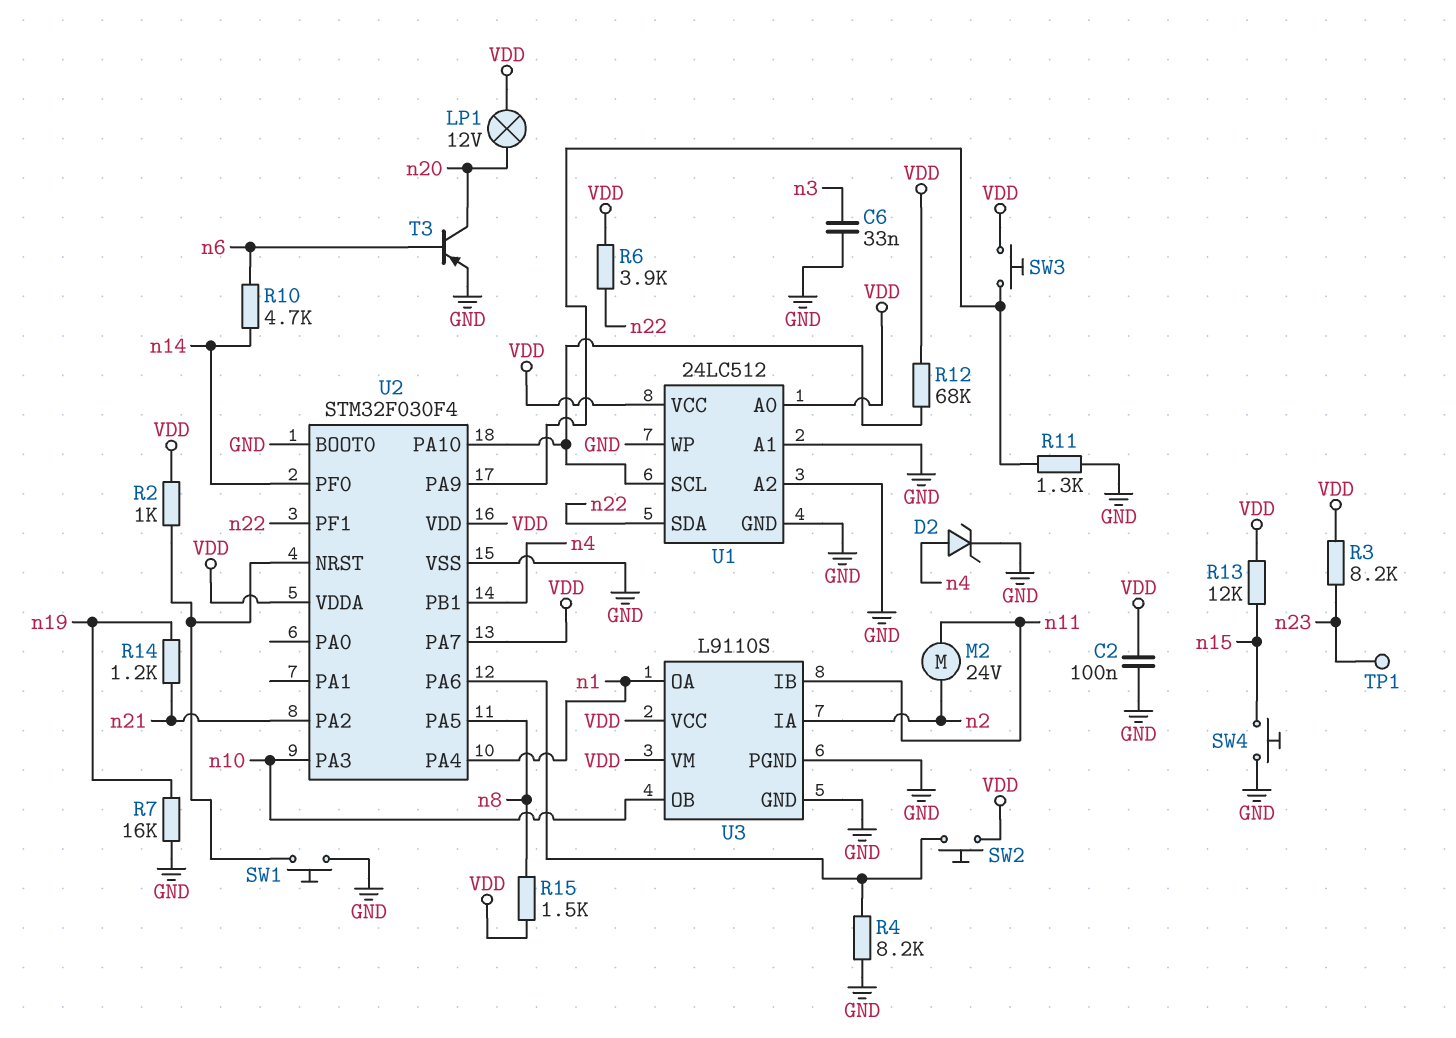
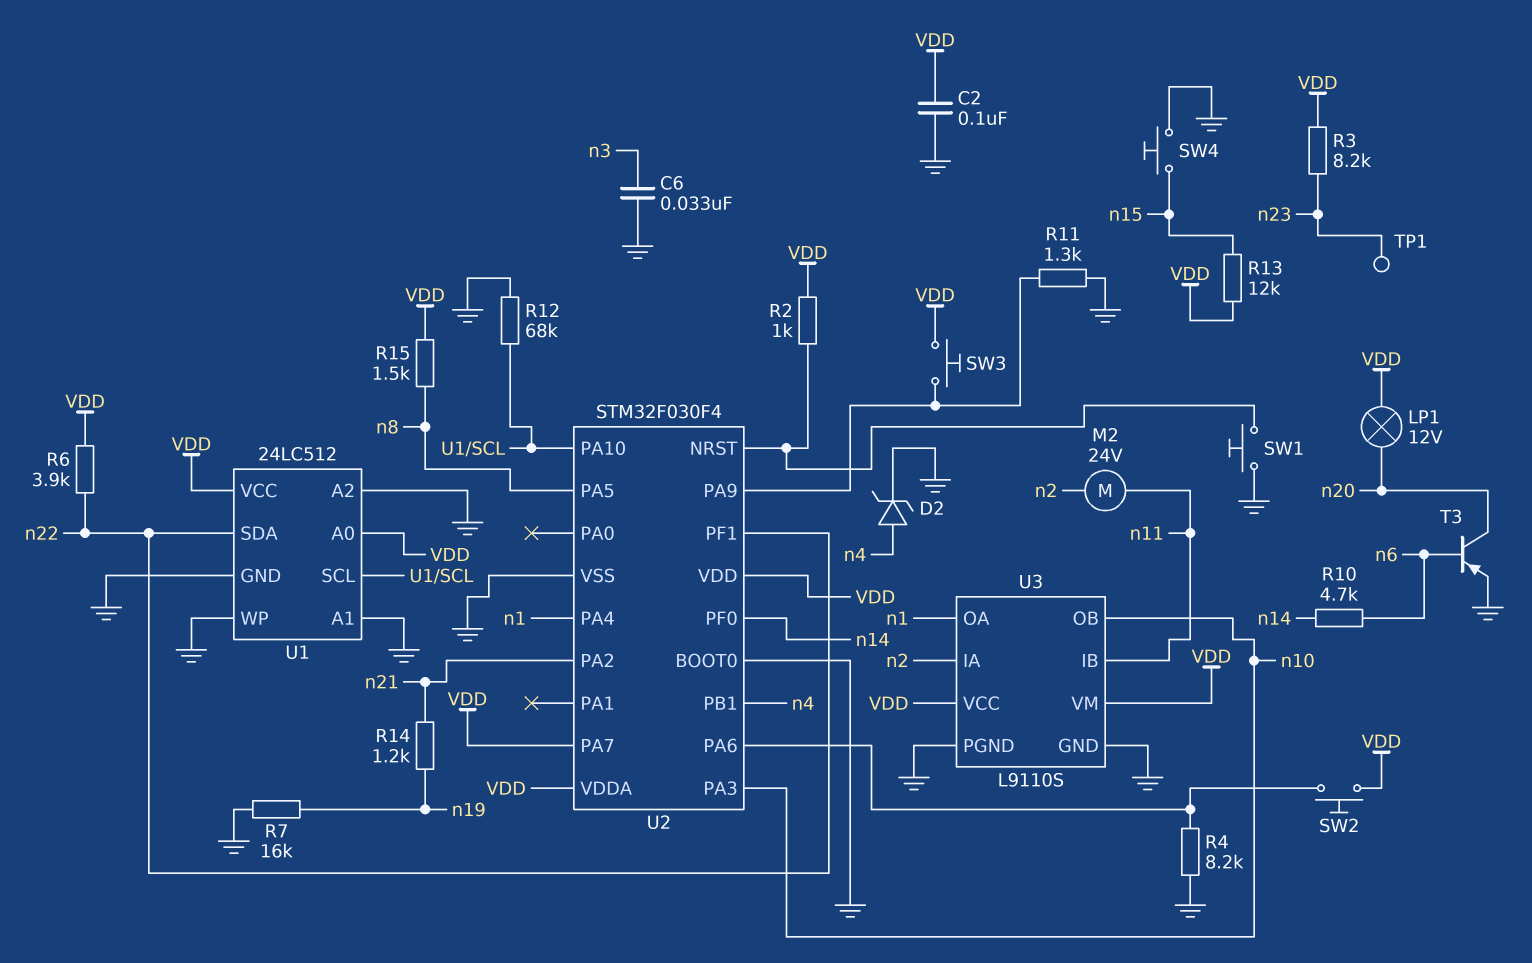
R12: 68k (U1/SCL, VDD) -> 68k (GND, U1/SCL)

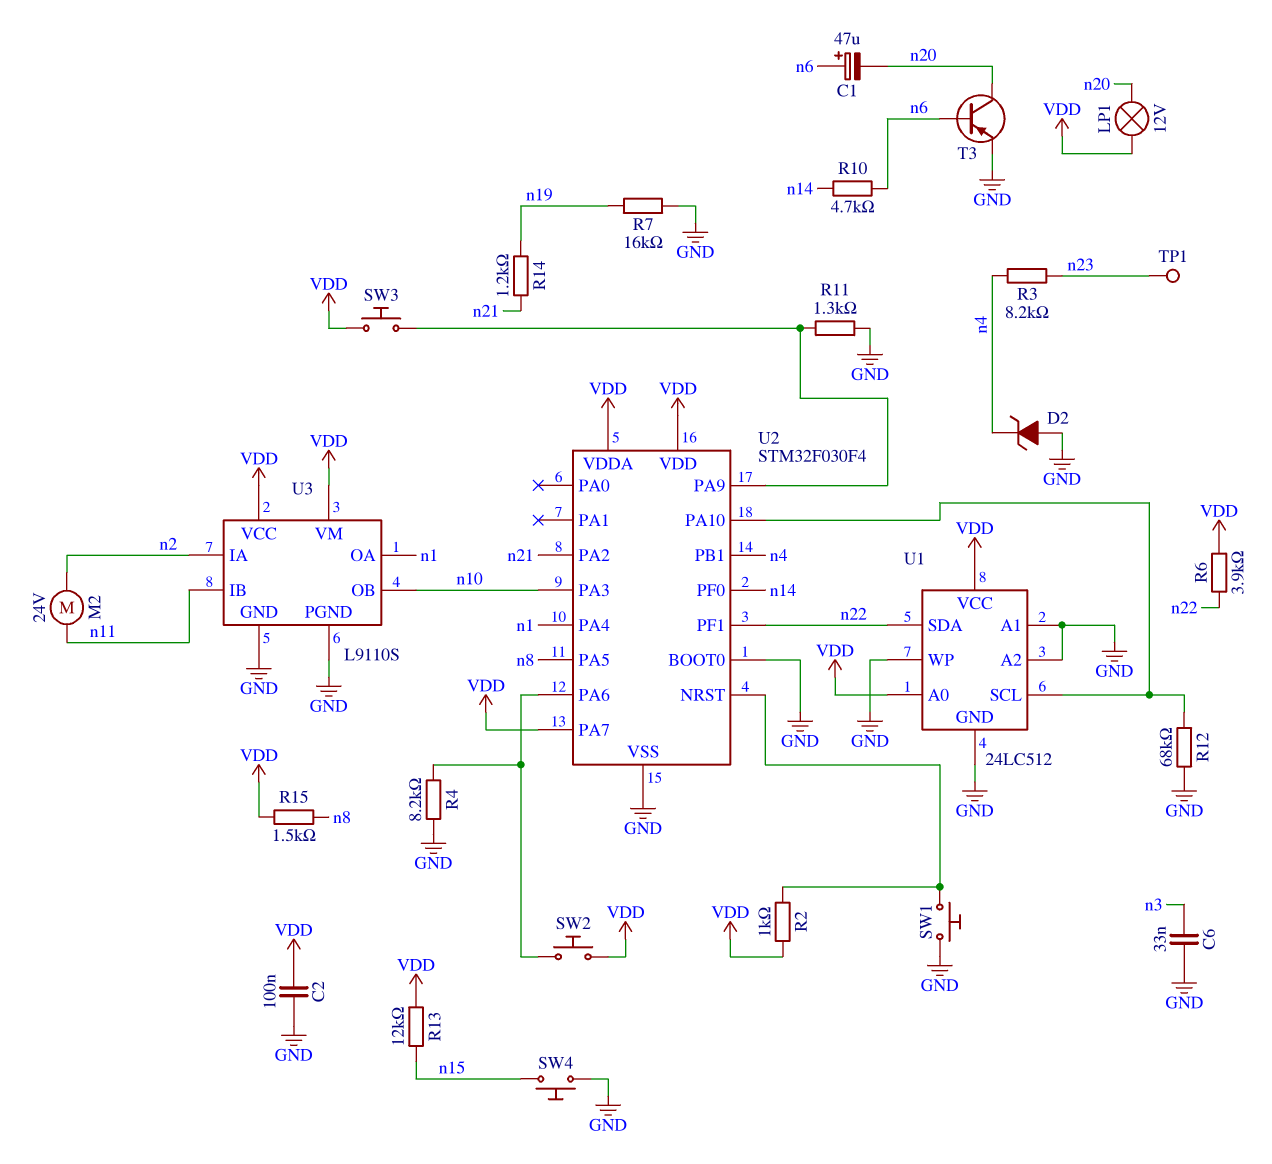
C1: none -> 47uF (plus n6, minus n20)
D2: zener (A n4, K GND) -> zener (A GND, K n4)
R3: 8.2k (VDD, n23) -> 8.2k (n4, n23)

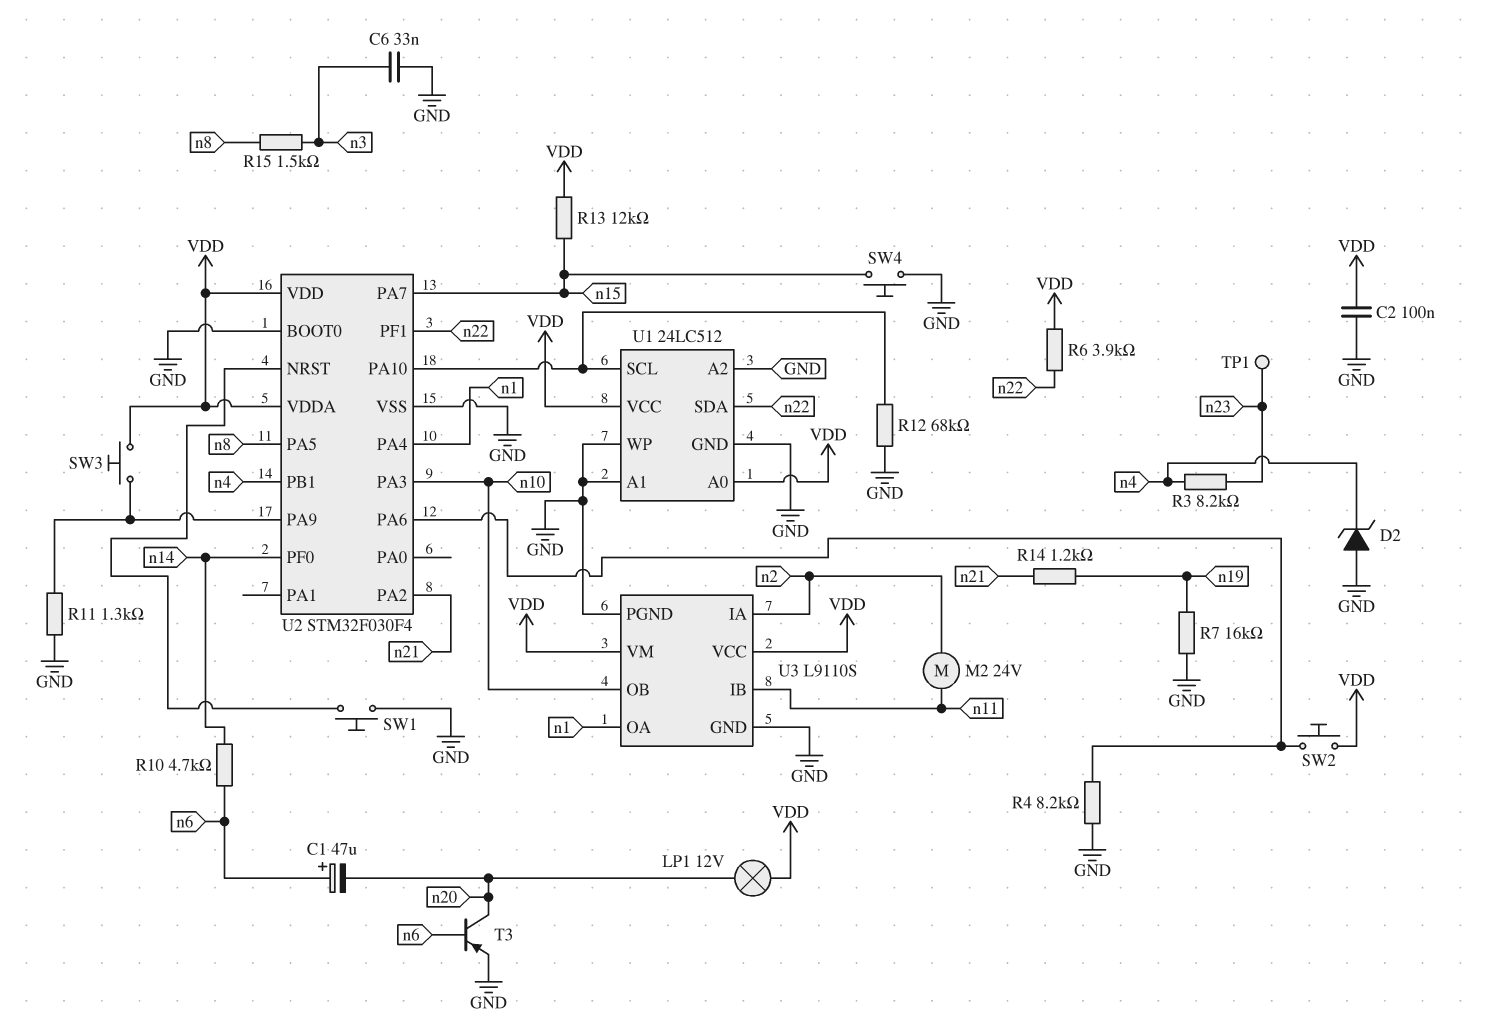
R2: 1k (U2/NRST, VDD) -> none
R15: 1.5k (VDD, n8) -> 1.5k (n3, n8)
U2 pin PA7: VDD -> n15

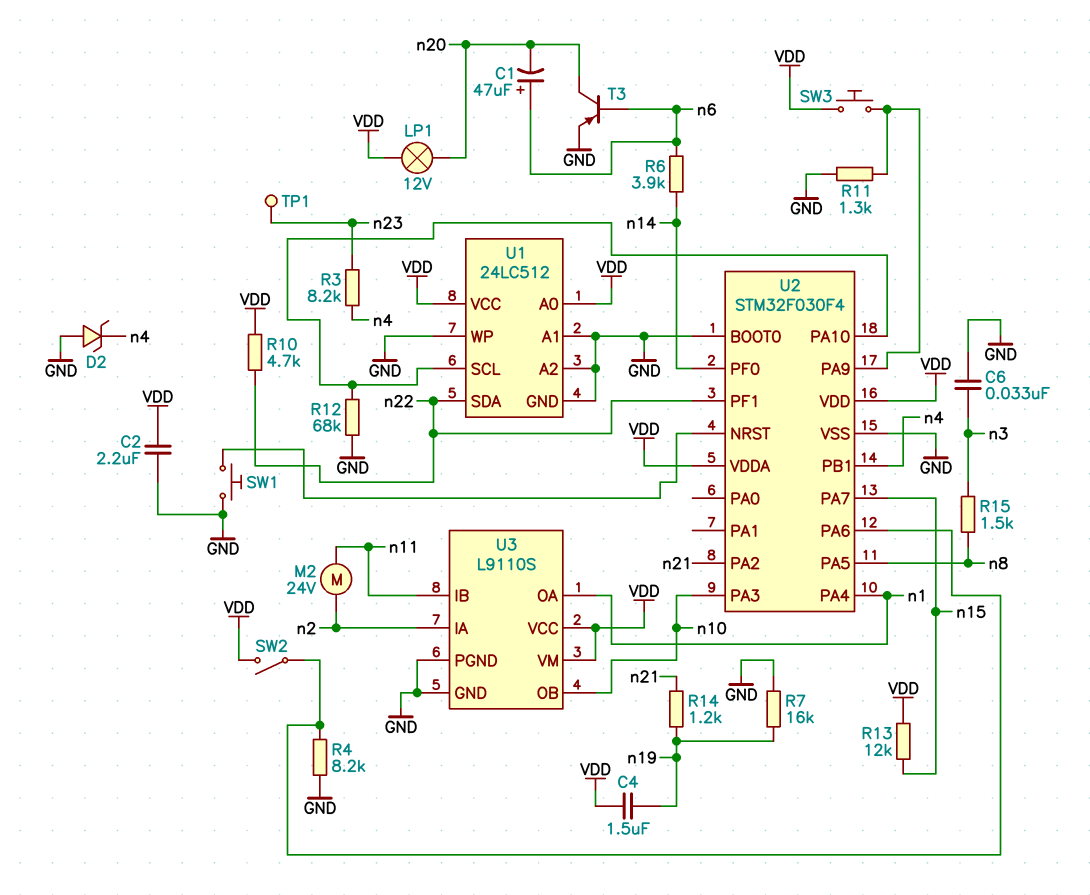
C2: 100nF (GND, VDD) -> 2.2uF (GND, VDD)
C4: none -> 1.5uF (VDD, n19)
R6: 3.9k (VDD, n22) -> 3.9k (n6, n14)
R10: 4.7k (n6, n14) -> 4.7k (VDD, n22)
SW2: button (U2/PA6, VDD) -> switch (U2/PA6, VDD)
SW4: button (GND, n15) -> none

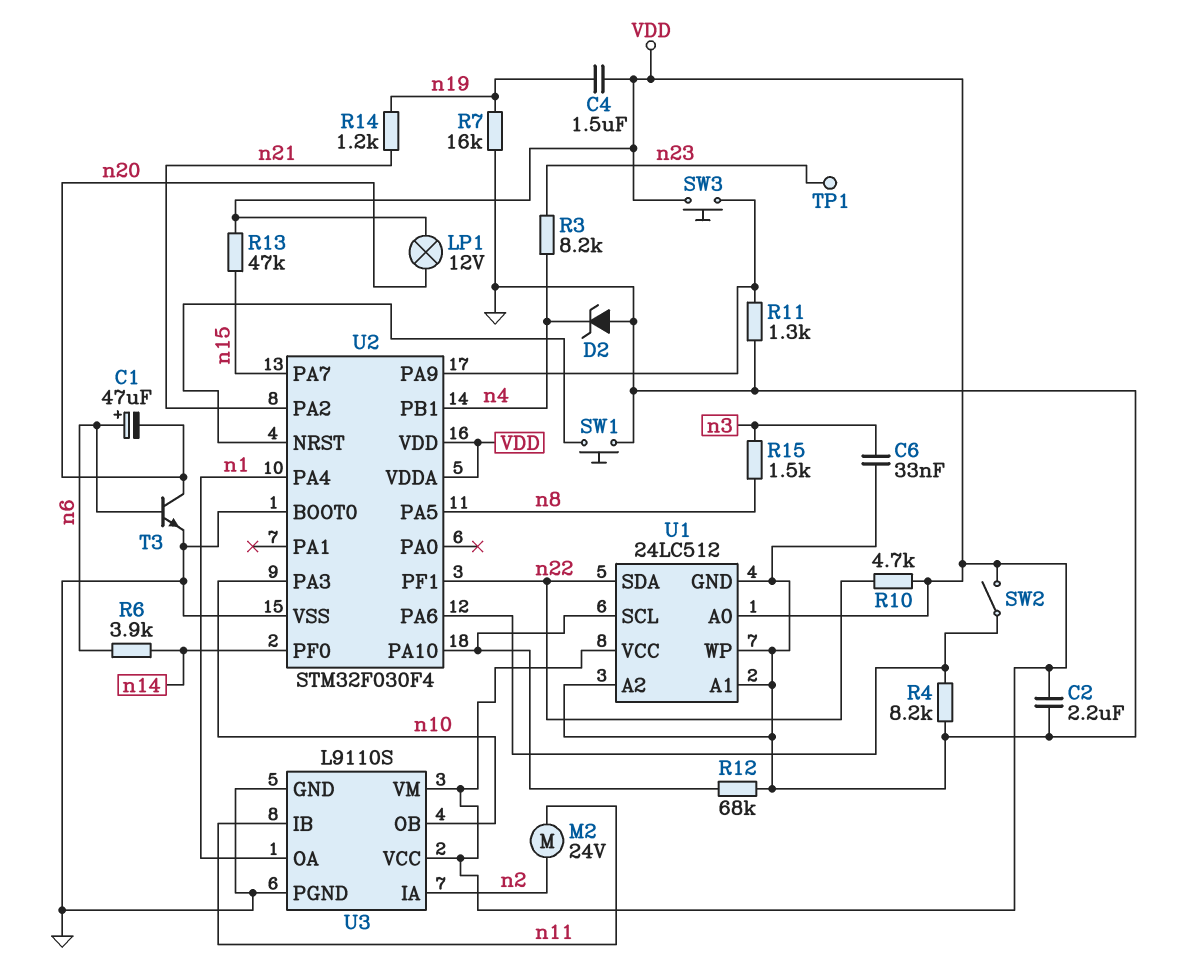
R13: 12k (VDD, n15) -> 47k (VDD, n15)
T3: PNP (B n6, C n20, E GND) -> NPN (B n6, C n20, E GND)

